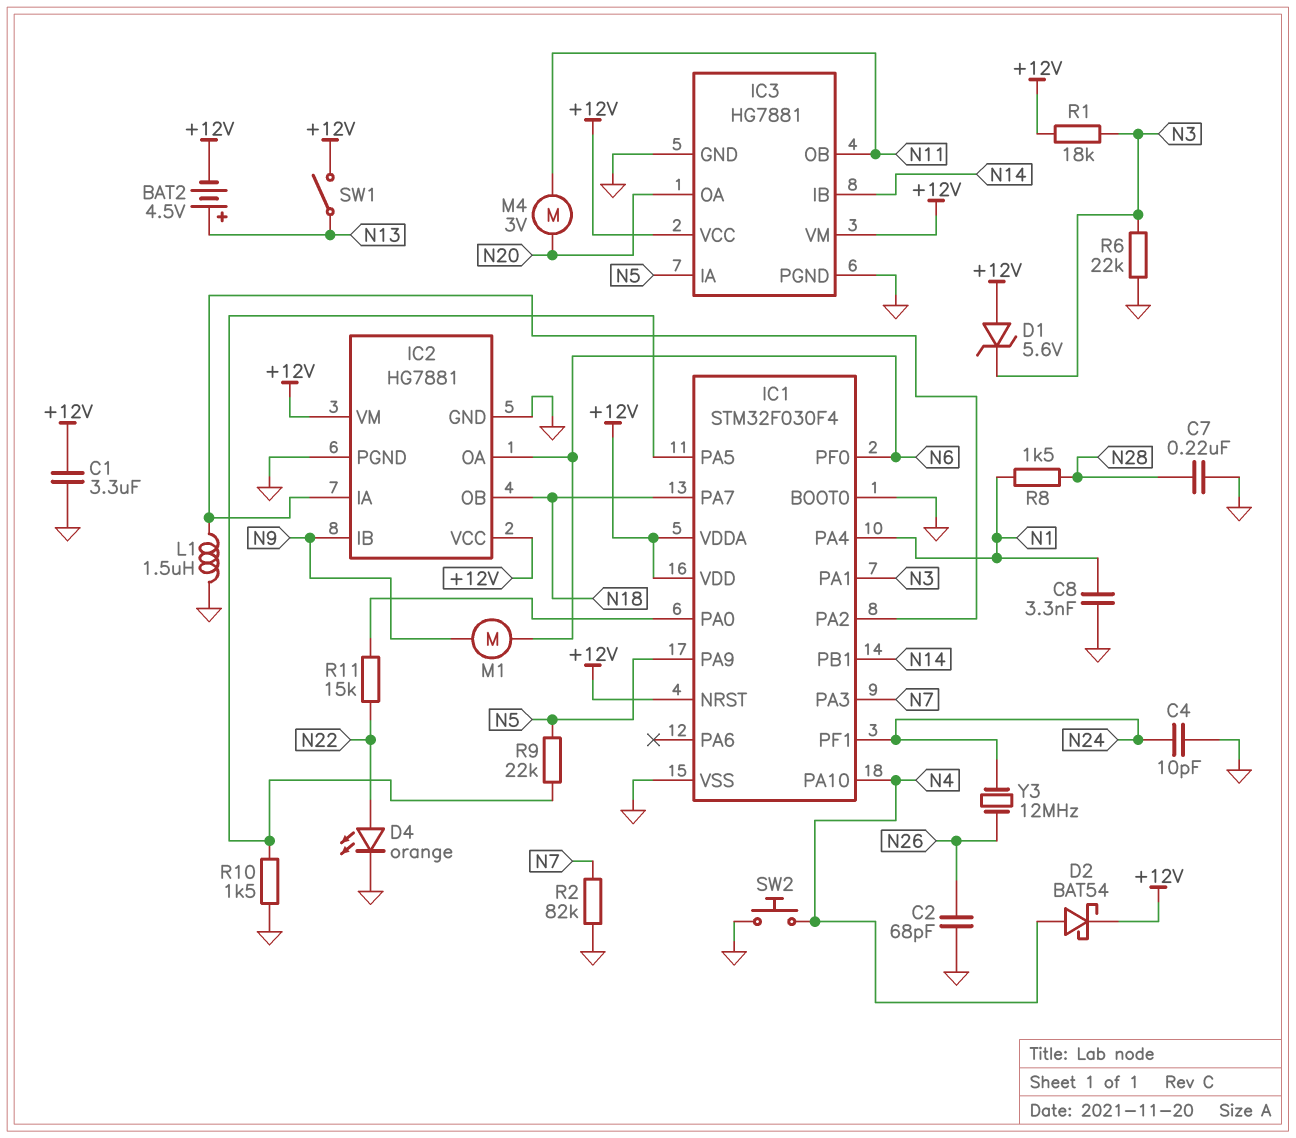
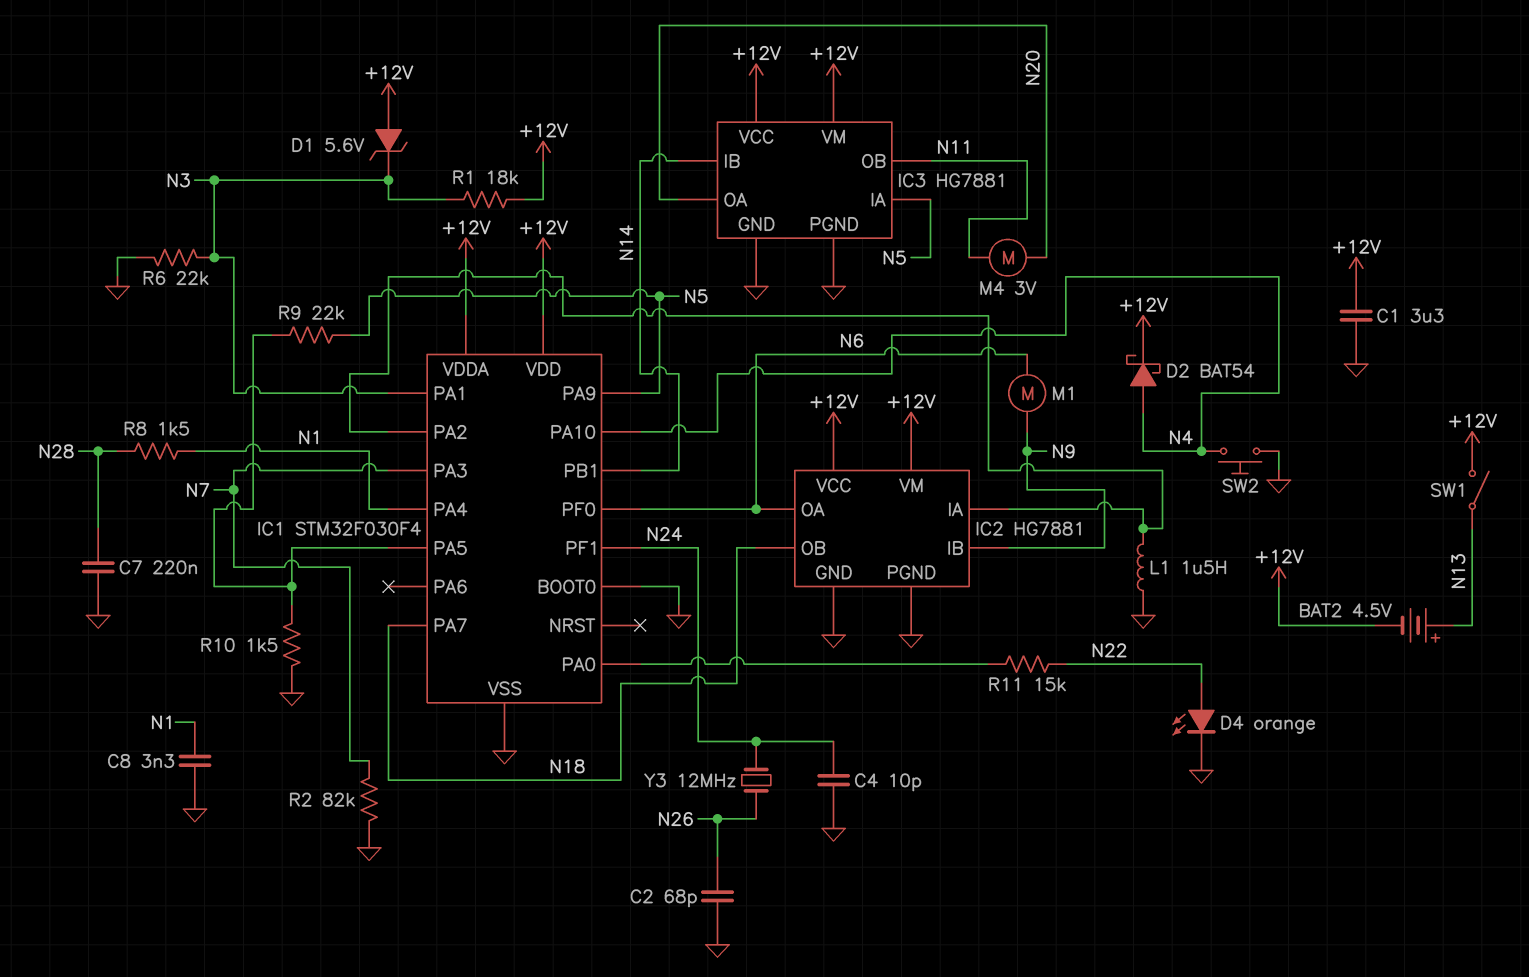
IC1 pin NRST: +12V -> none

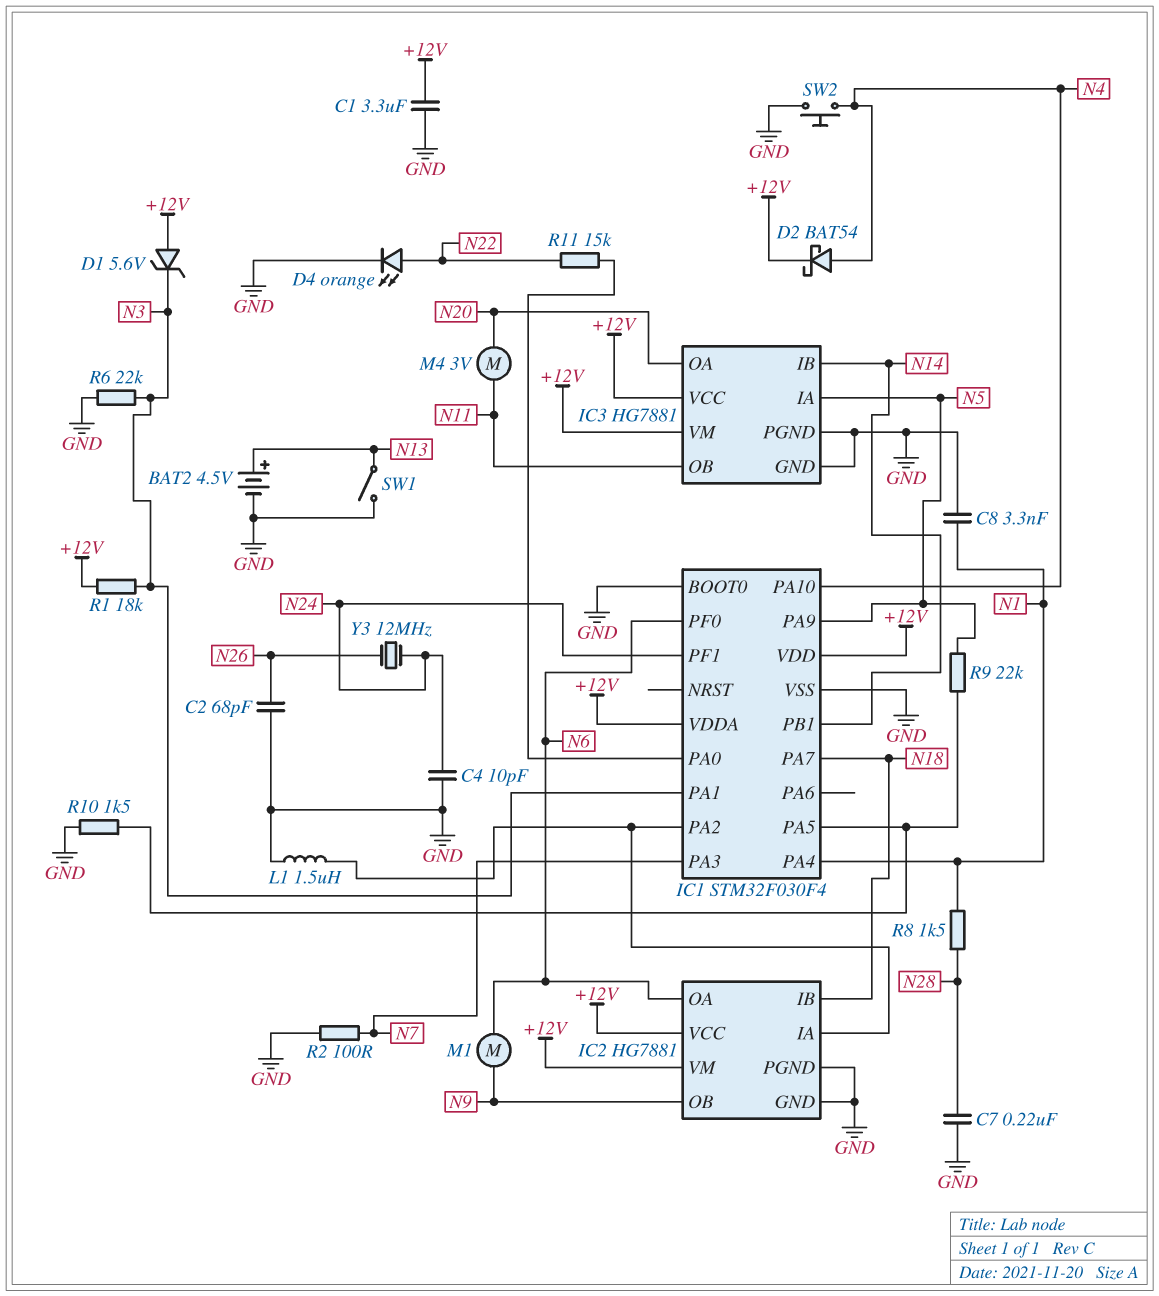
BAT2: 4.5V (plus N13, minus +12V) -> 4.5V (plus N13, minus GND)
IC2 pin IB: N9 -> N18
IC2 pin OB: N18 -> N9
R2: 82k (GND, N7) -> 100 (GND, N7)
SW1: switch (+12V, N13) -> switch (GND, N13)

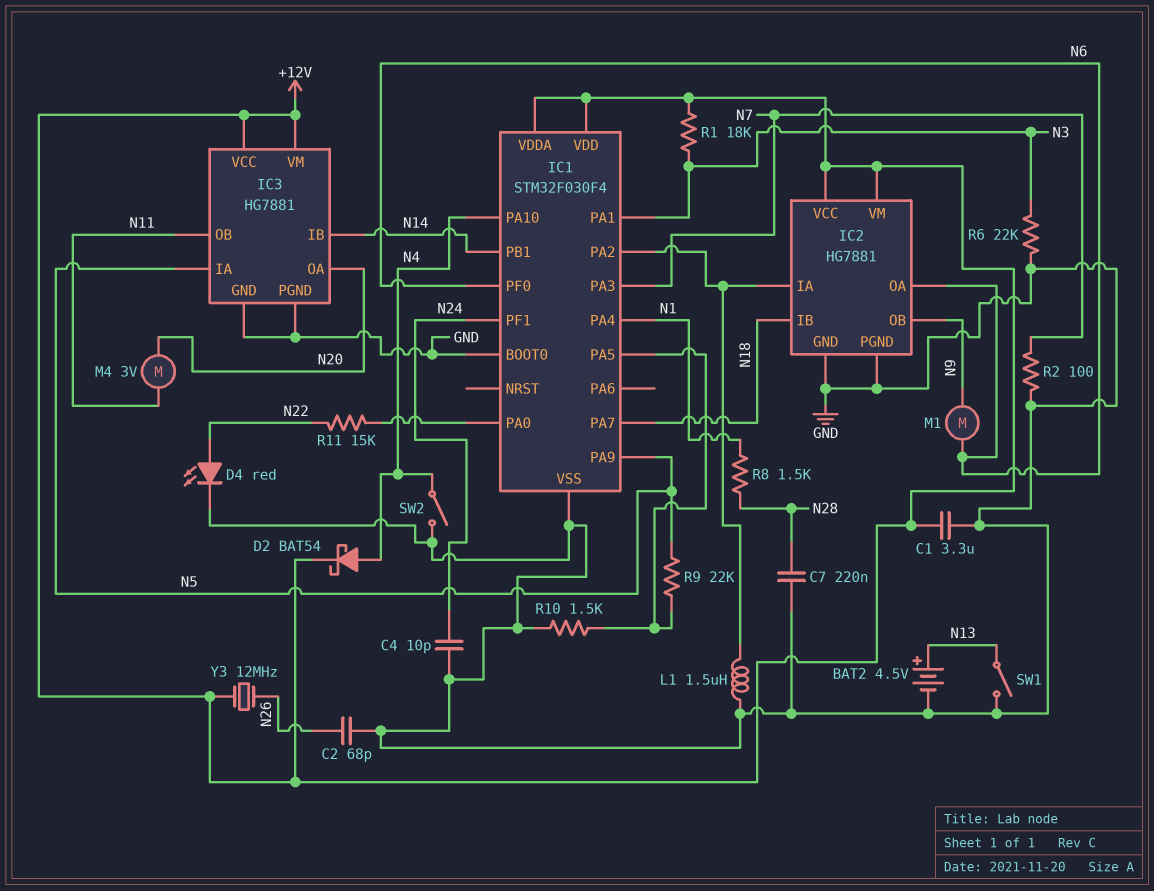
C8: 3.3nF (GND, N1) -> none
D1: zener 5.6V (A +12V, K N3) -> none
D4: LED orange (A N22, K GND) -> LED red (A N22, K GND)
SW2: button (GND, N4) -> switch (GND, N4)
Y3: 12MHz (N24, N26) -> 12MHz (+12V, N26)

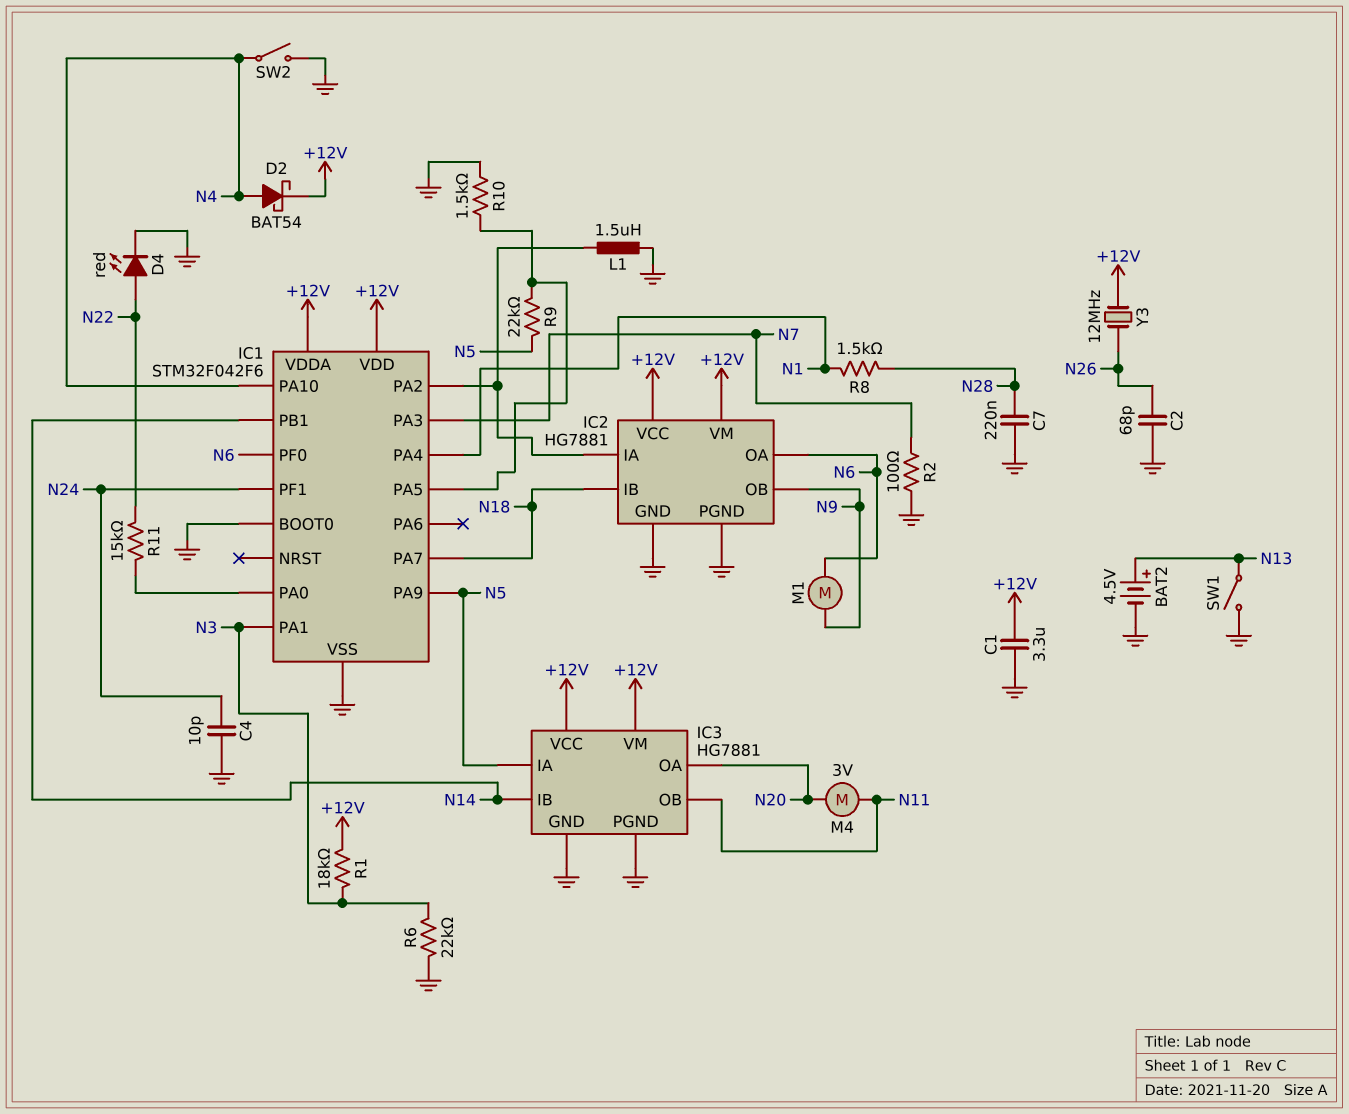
IC1: STM32F030F4 -> STM32F042F6

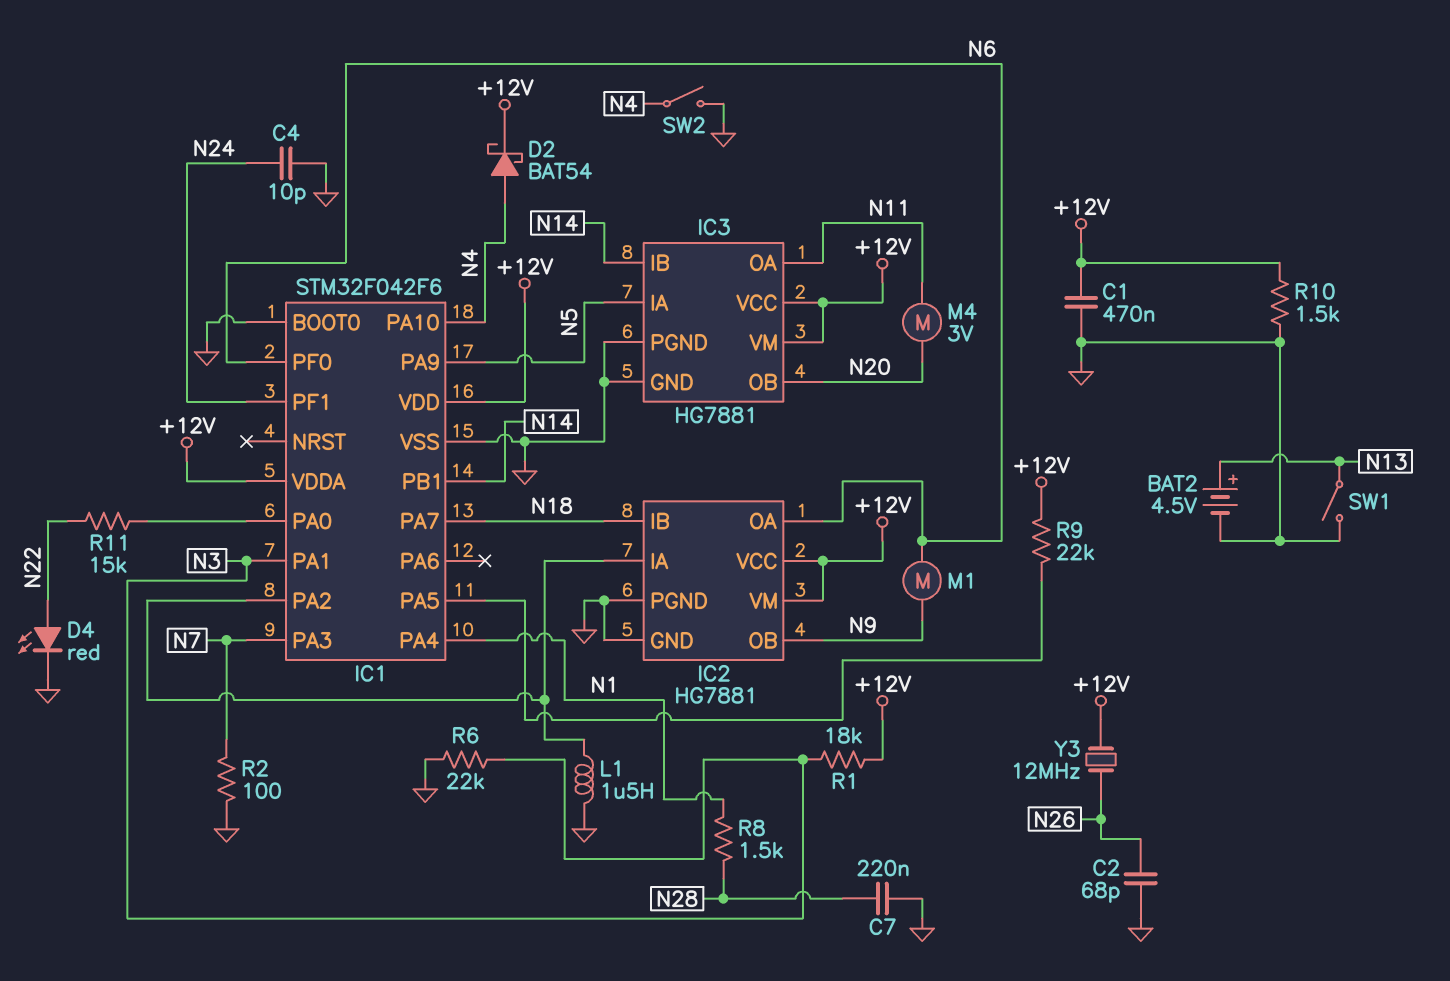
C1: 3.3uF (+12V, GND) -> 470nF (+12V, GND)
IC3 pin OA: N20 -> N11
IC3 pin OB: N11 -> N20
R9: 22k (IC1/PA5, N5) -> 22k (+12V, IC1/PA5)
R10: 1.5k (GND, IC1/PA5) -> 1.5k (+12V, GND)

